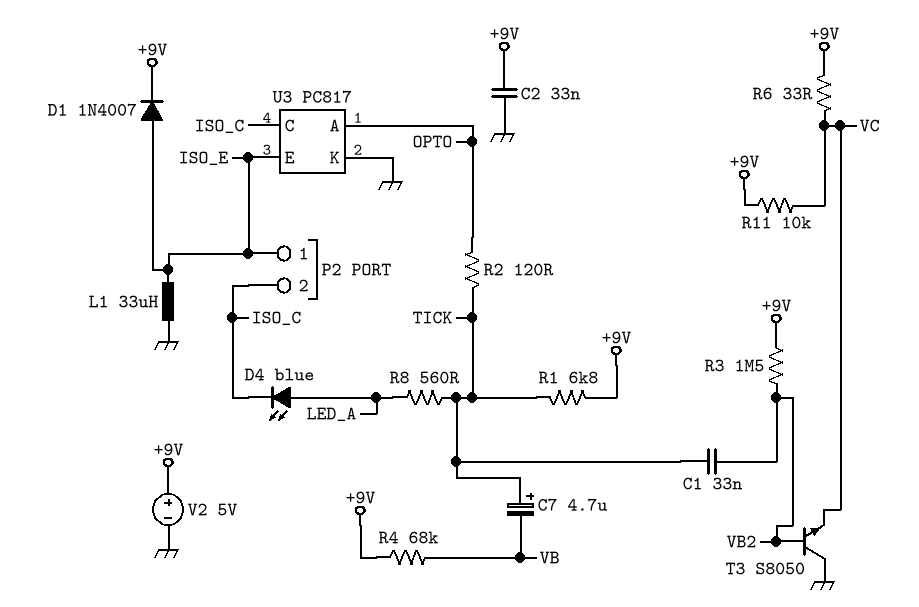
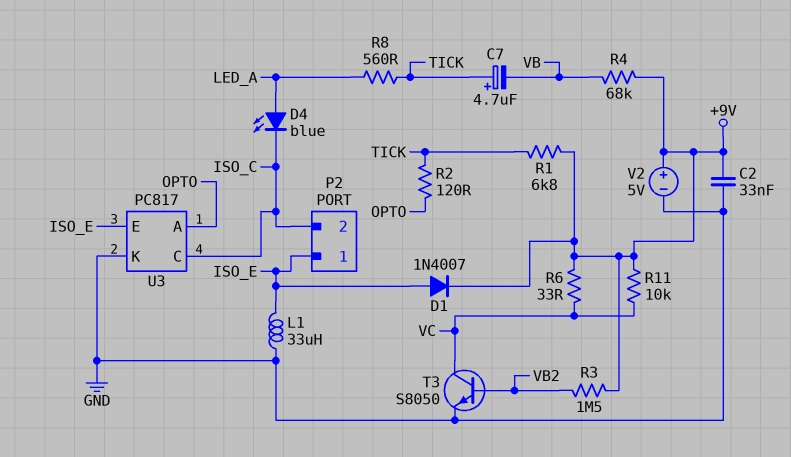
C1: 33nF (TICK, VB2) -> none
T3: NPN S8050 (B VB2, C GND, E VC) -> NPN S8050 (B VB2, C VC, E GND)

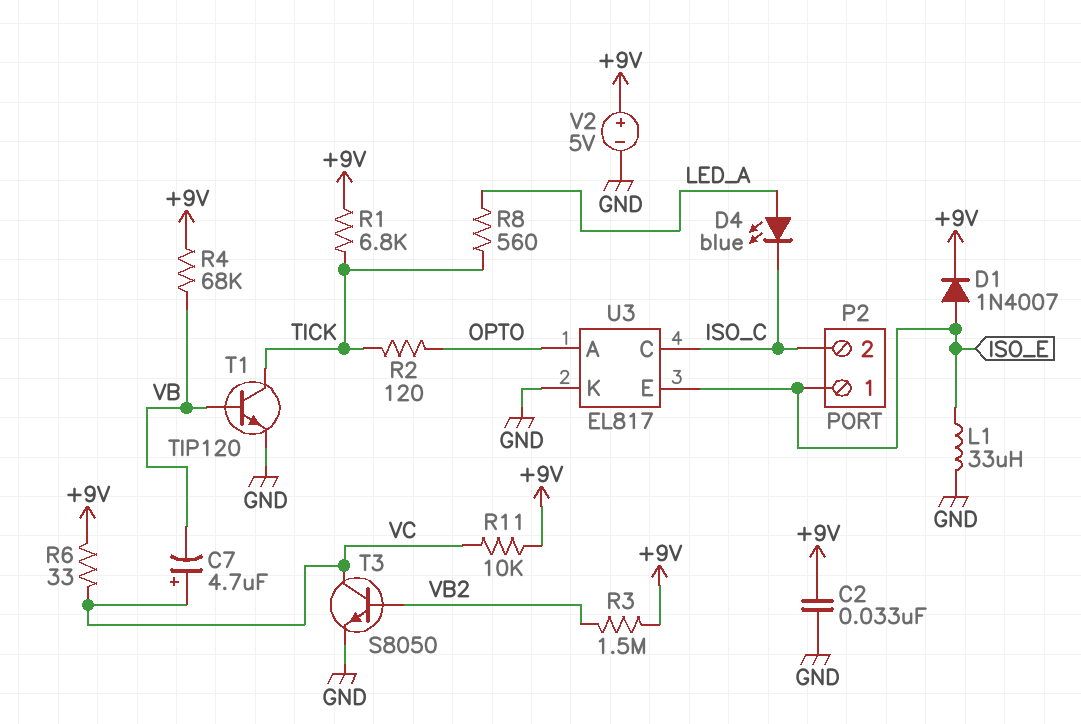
C7: 4.7uF (plus TICK, minus VB) -> 4.7uF (plus VC, minus VB)
T1: none -> NPN TIP120 (B VB, C TICK, E GND)
U3: PC817 -> EL817

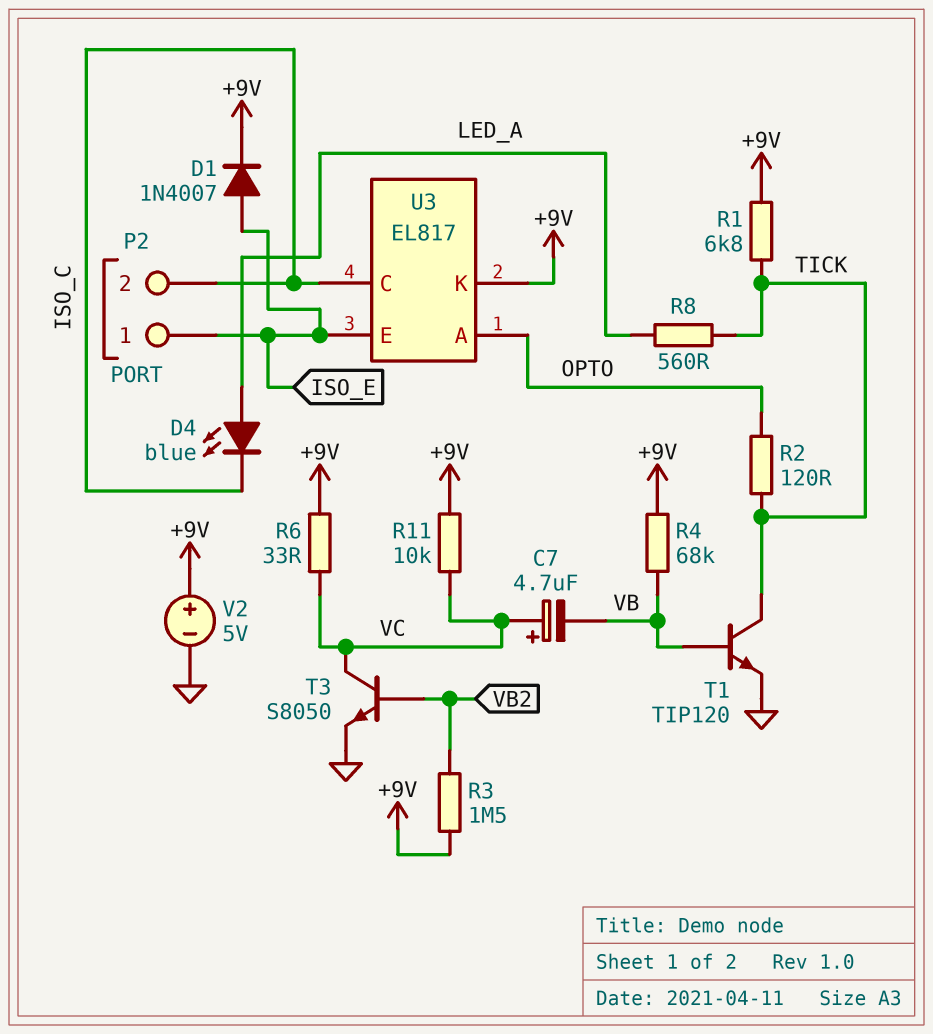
C2: 33nF (+9V, GND) -> none
L1: 33uH (GND, ISO_E) -> none
U3 pin K: GND -> +9V

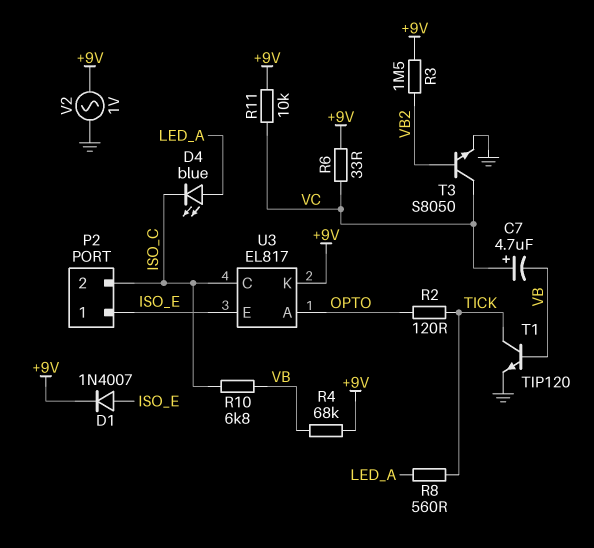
R1: 6.8k (+9V, TICK) -> none
R10: none -> 6.8k (ISO_C, VB)
V2: 5V (plus +9V, minus GND) -> AC 1V (+9V, GND)

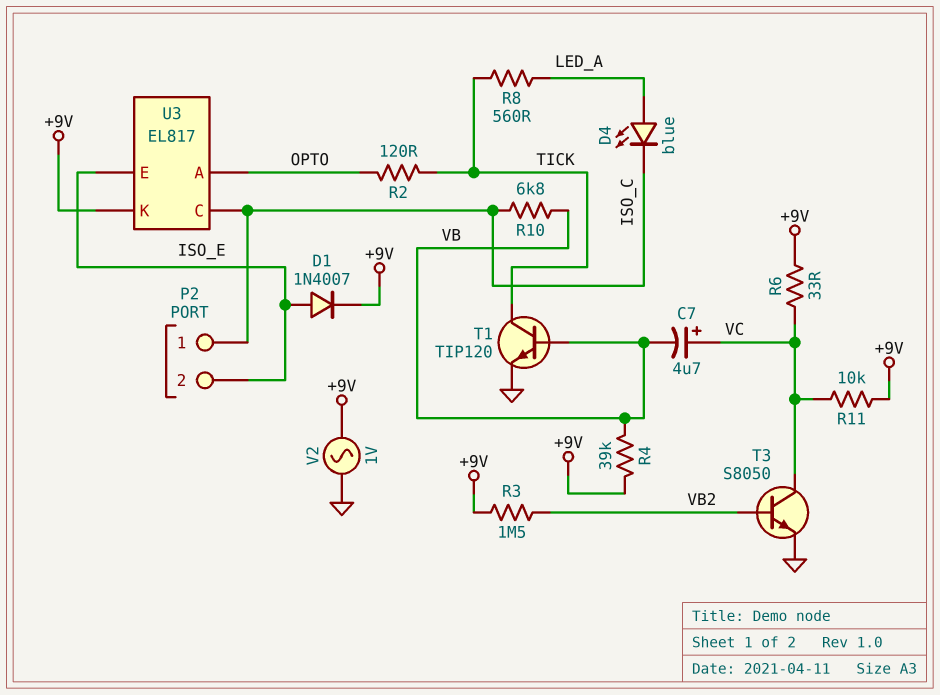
P2 pin 1: ISO_E -> ISO_C
P2 pin 2: ISO_C -> ISO_E
R4: 68k (+9V, VB) -> 39k (+9V, VB)

